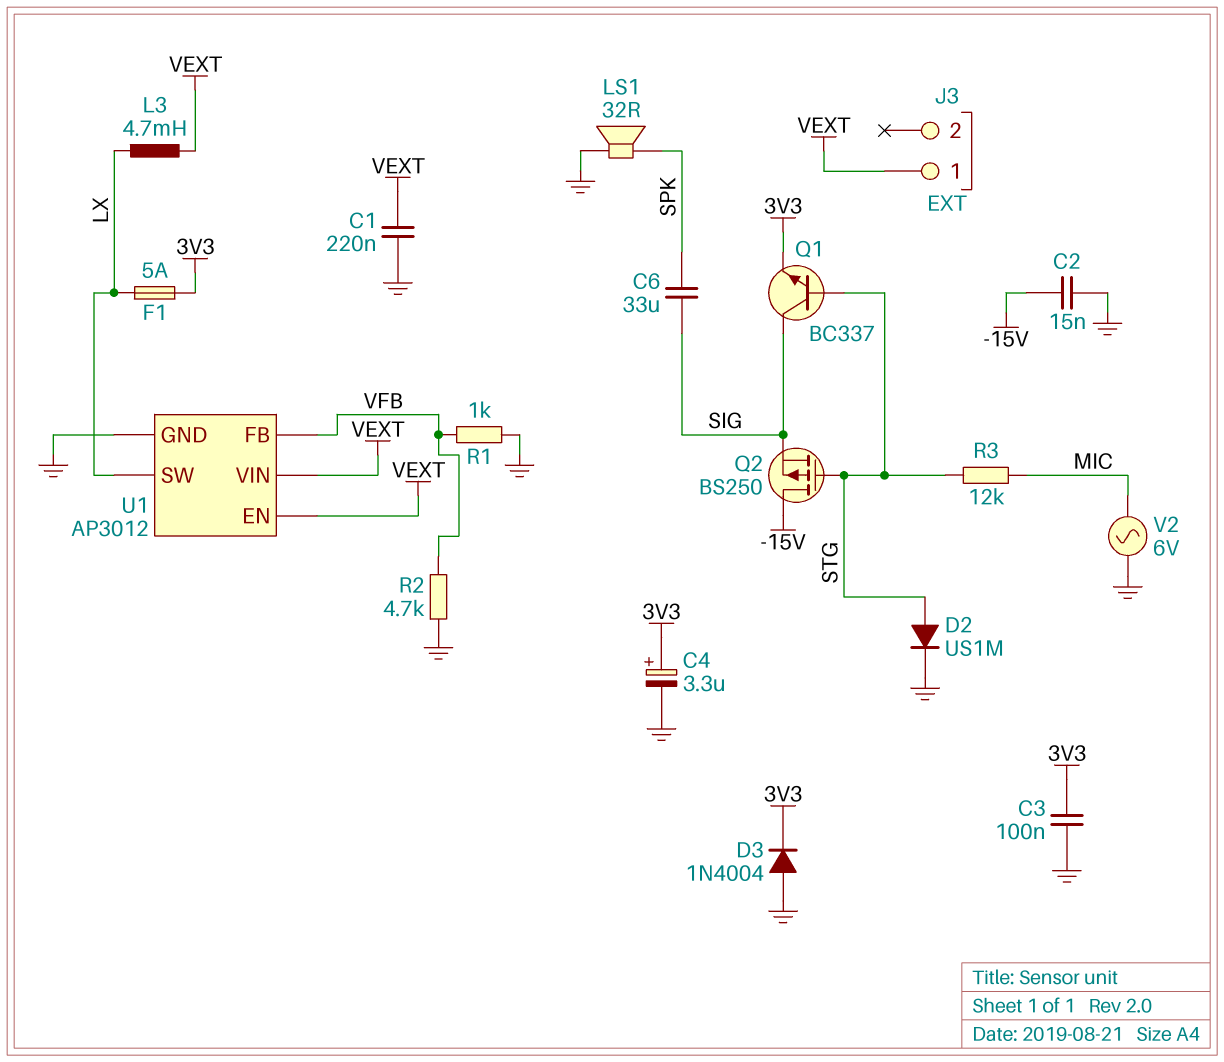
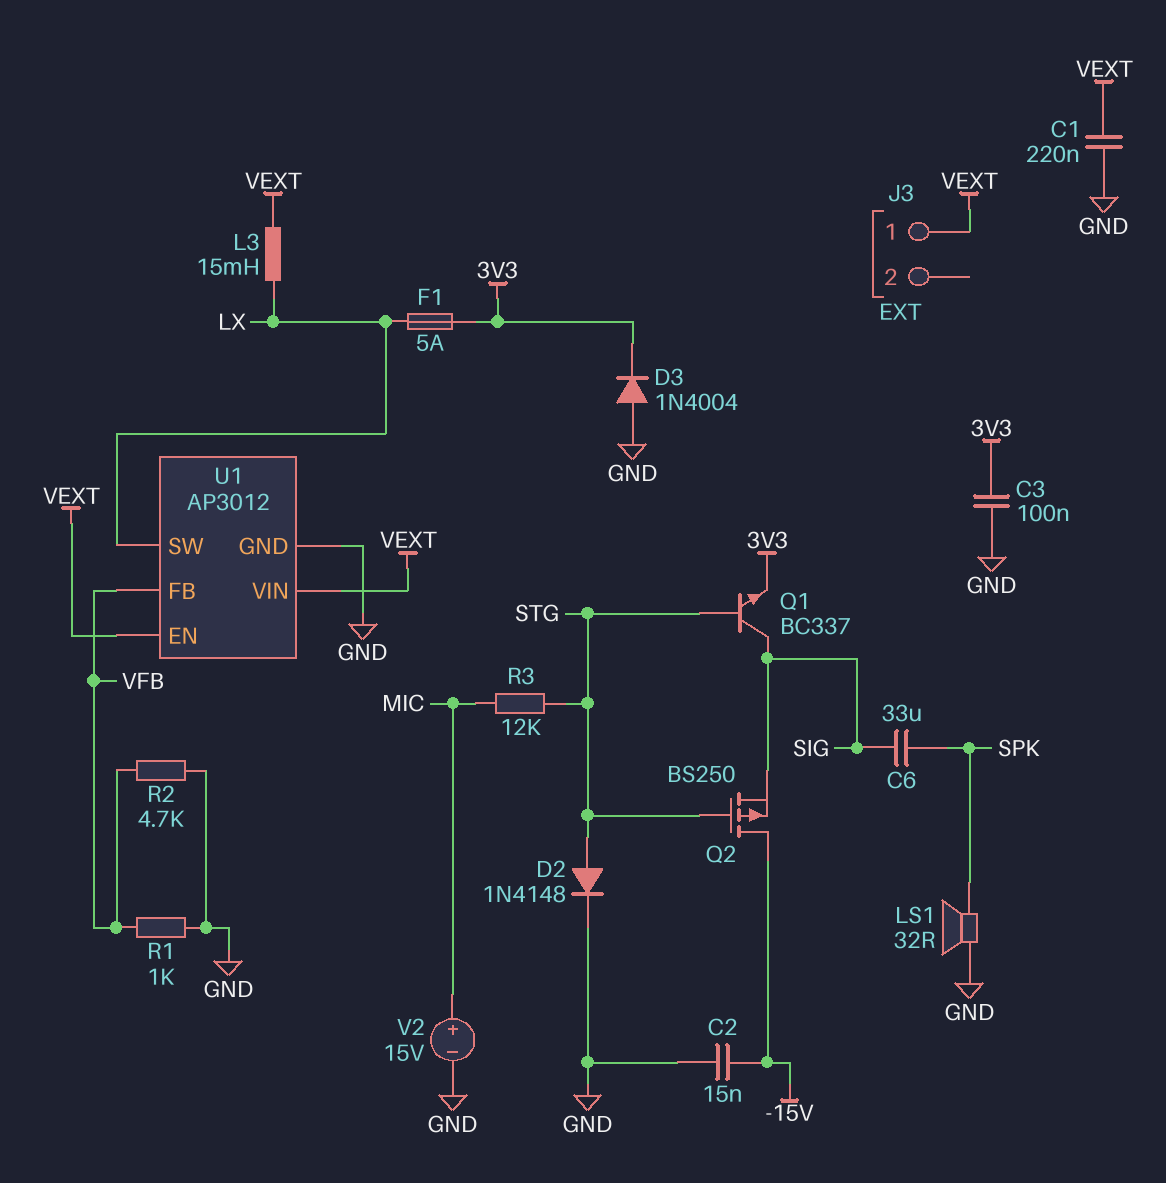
C4: 3.3uF (plus 3V3, minus GND) -> none
D2: diode US1M (A STG, K GND) -> diode 1N4148 (A STG, K GND)
L3: 4.7mH (LX, VEXT) -> 15mH (LX, VEXT)
V2: AC 6V (GND, MIC) -> 15V (plus MIC, minus GND)

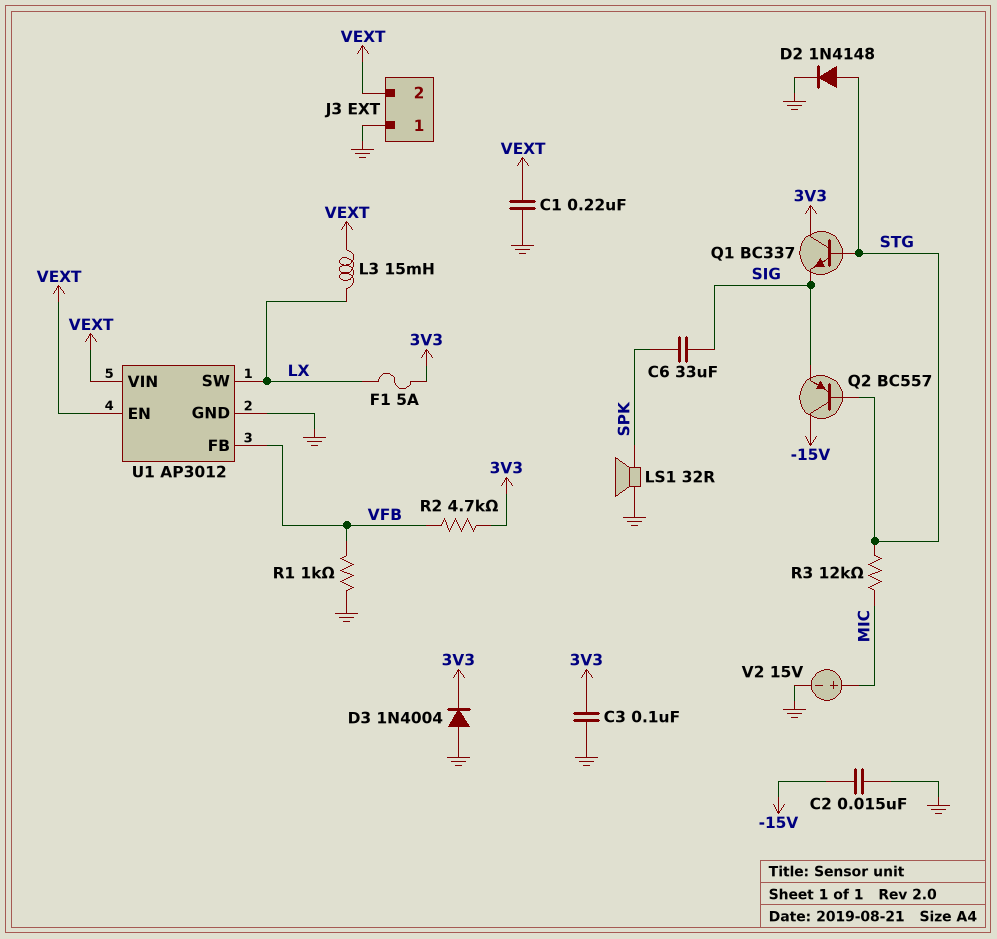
J3 pin 1: VEXT -> GND
J3 pin 2: none -> VEXT
Q1: NPN BC337 (B STG, C SIG, E 3V3) -> NPN BC337 (B STG, C 3V3, E SIG)
Q2: PMOS BS250 (G STG, D -15V, S SIG) -> PNP BC557 (B STG, C -15V, E SIG)
R2: 4.7k (GND, VFB) -> 4.7k (3V3, VFB)

